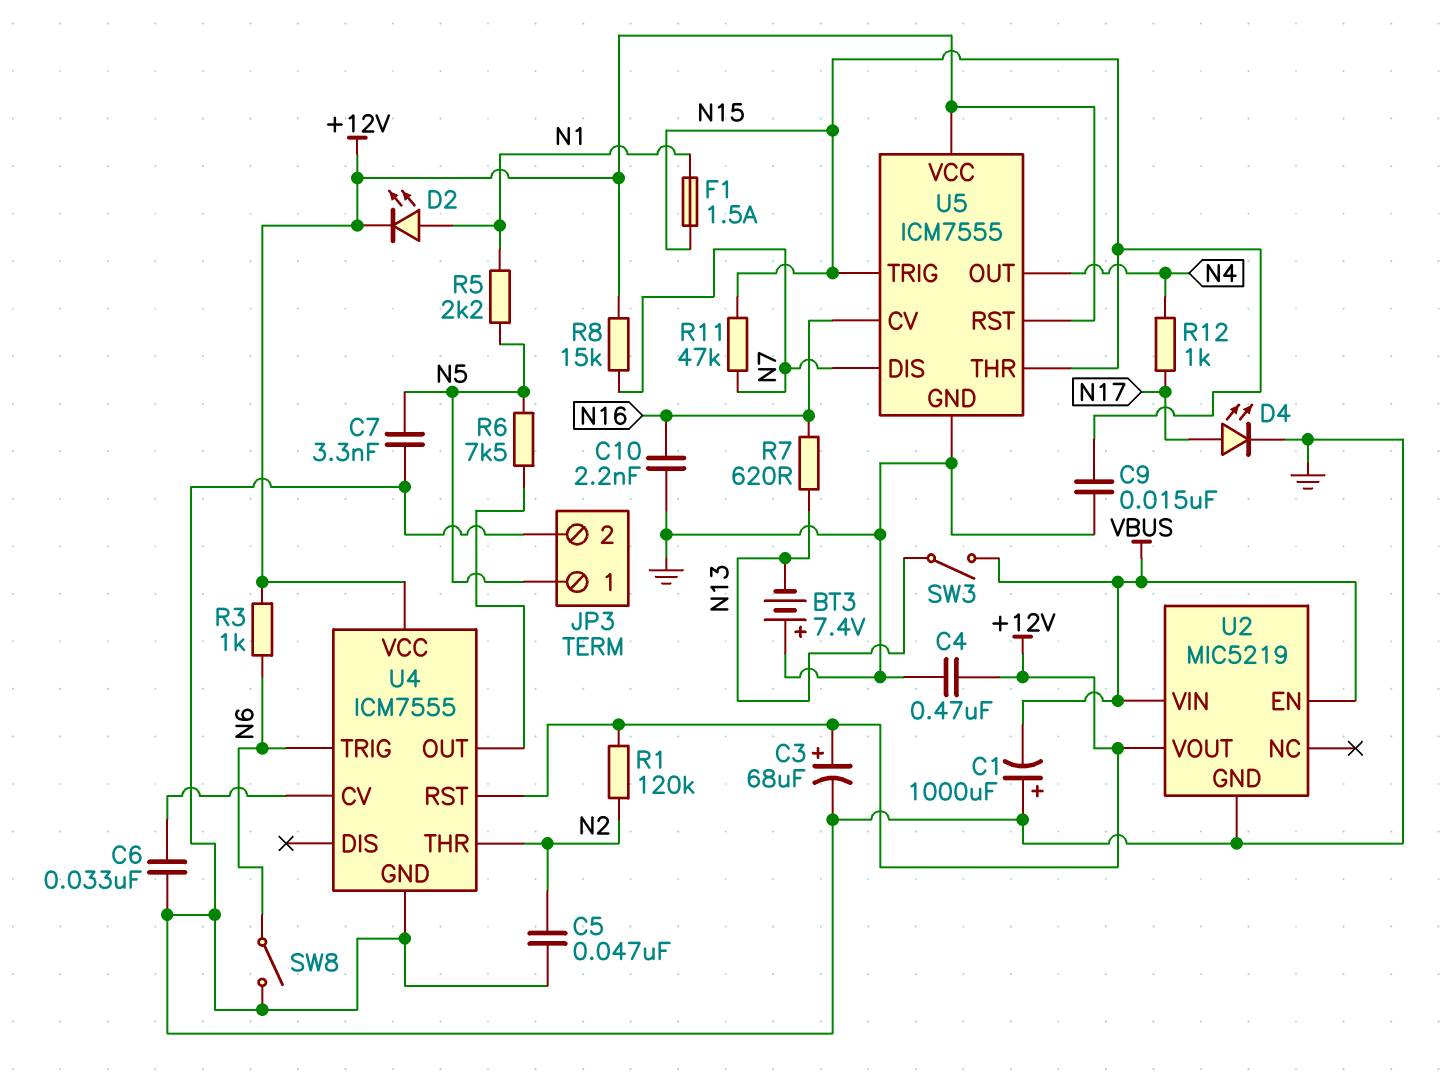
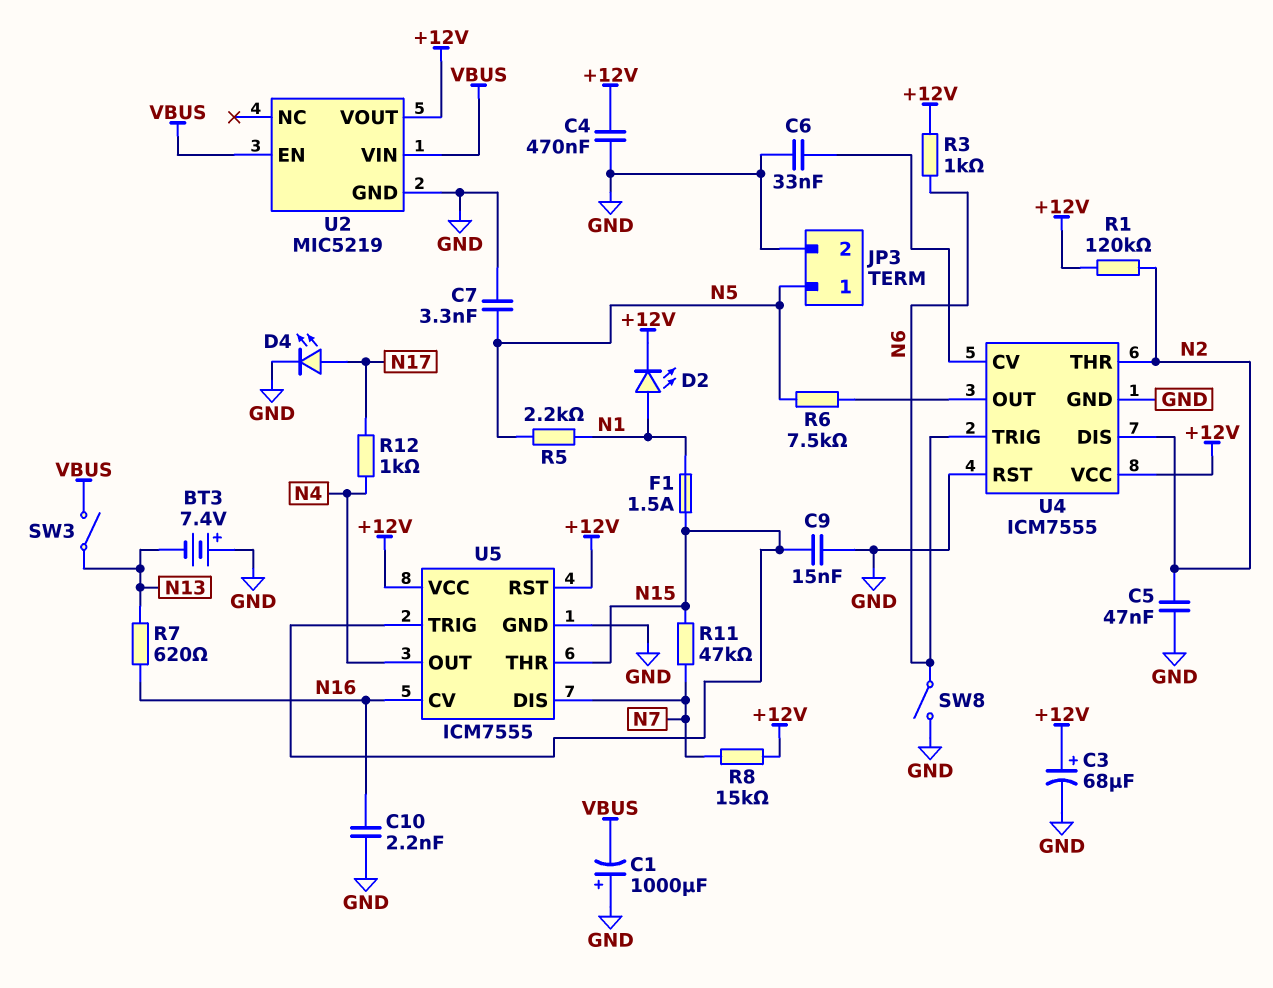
U4 pin DIS: none -> N2
U4 pin RST: +12V -> GND

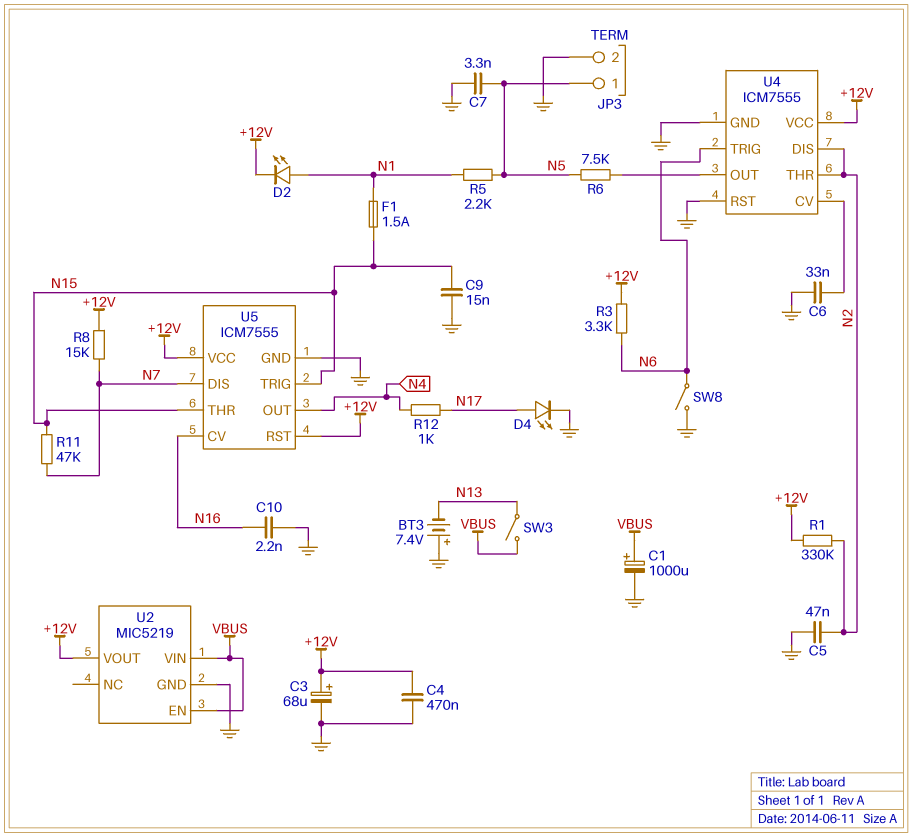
C1: 1000uF (plus GND, minus VBUS) -> 1000uF (plus VBUS, minus GND)
R1: 120k (+12V, N2) -> 330k (+12V, N2)
R3: 1k (+12V, N6) -> 3.3k (+12V, N6)
R7: 620 (N13, N16) -> none

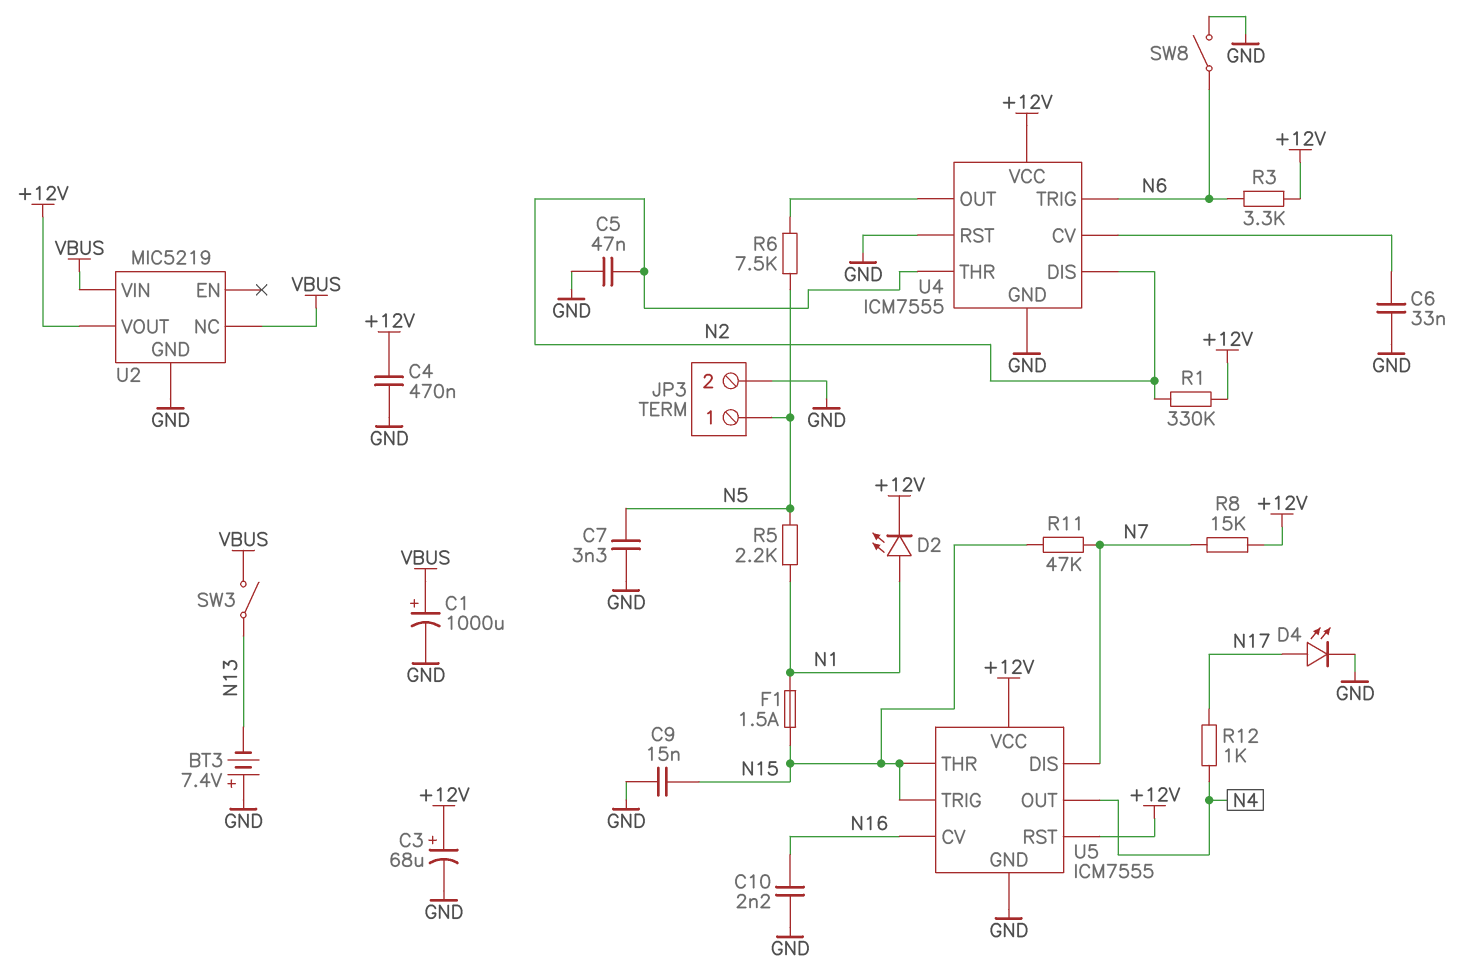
U2 pin EN: VBUS -> none
U2 pin NC: none -> VBUS

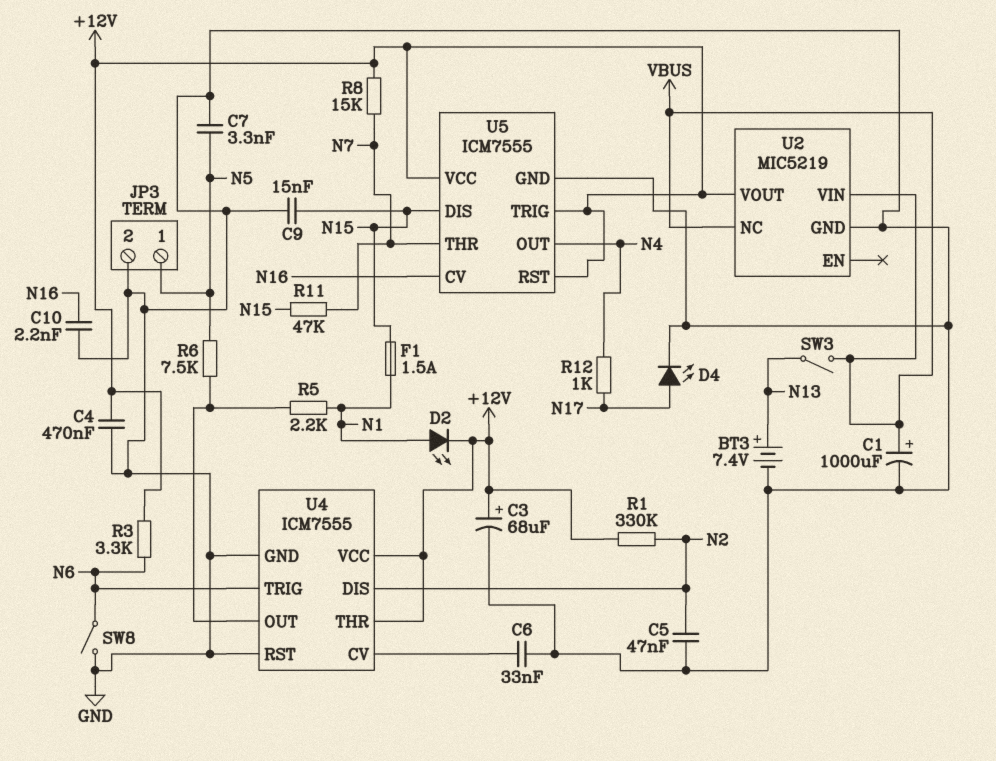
BT3: 7.4V (plus GND, minus N13) -> 7.4V (plus N13, minus GND)
R5: 2.2k (N1, N5) -> 2.2k (N1, U4/OUT)
U4 pin THR: N2 -> +12V
U5 pin DIS: N7 -> N15
U5 pin THR: N15 -> N7
U5 pin TRIG: N15 -> +12V

